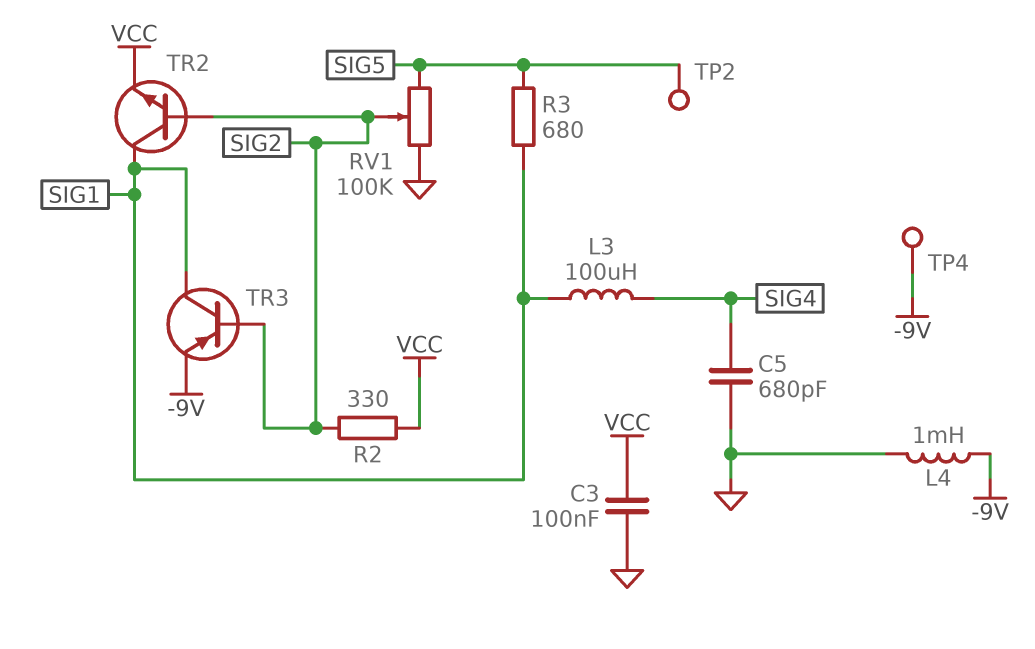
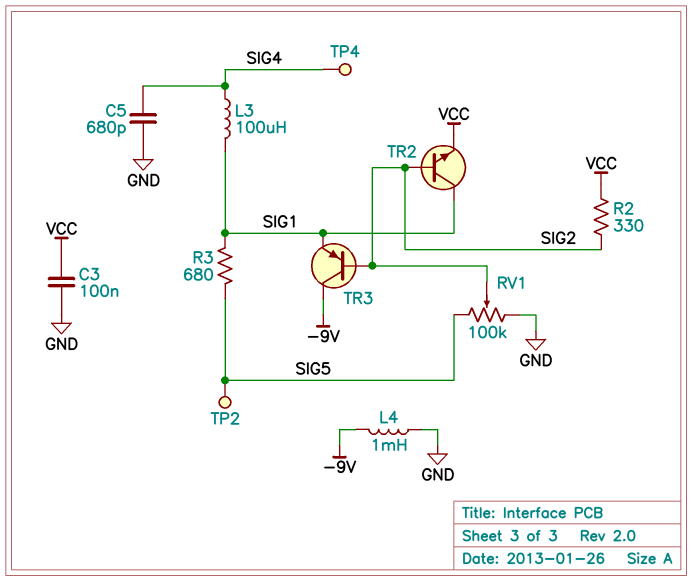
TP4: test point (-9V) -> test point (SIG4)
TR3: PNP (B SIG2, C SIG1, E -9V) -> PNP (B SIG2, C -9V, E SIG1)

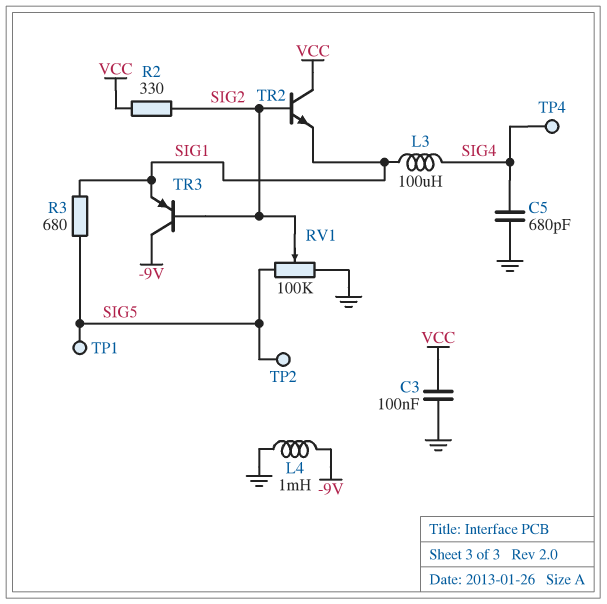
TP1: none -> test point (SIG5)
TR2: NPN (B SIG2, C SIG1, E VCC) -> NPN (B SIG2, C VCC, E SIG1)

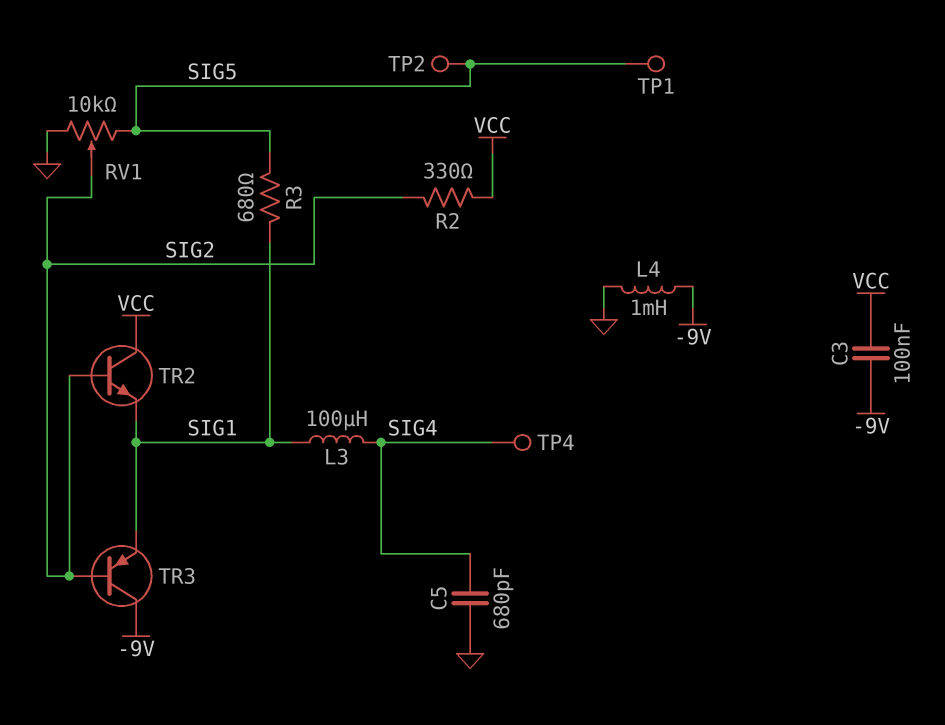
C3: 100nF (GND, VCC) -> 100nF (-9V, VCC)
RV1: 100k (GND, SIG5, wiper SIG2) -> 10k (GND, SIG5, wiper SIG2)

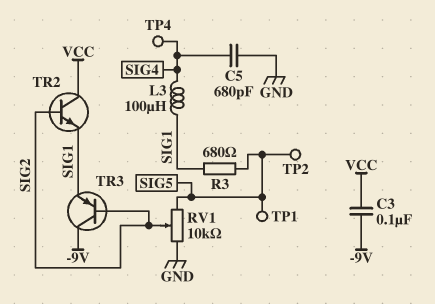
L4: 1mH (-9V, GND) -> none
R2: 330 (SIG2, VCC) -> none

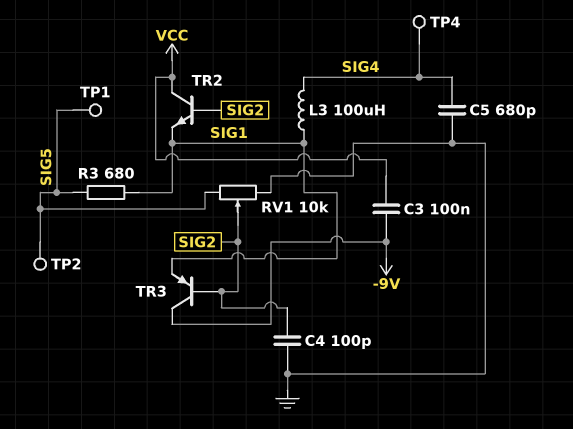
C4: none -> 100pF (GND, SIG2)

